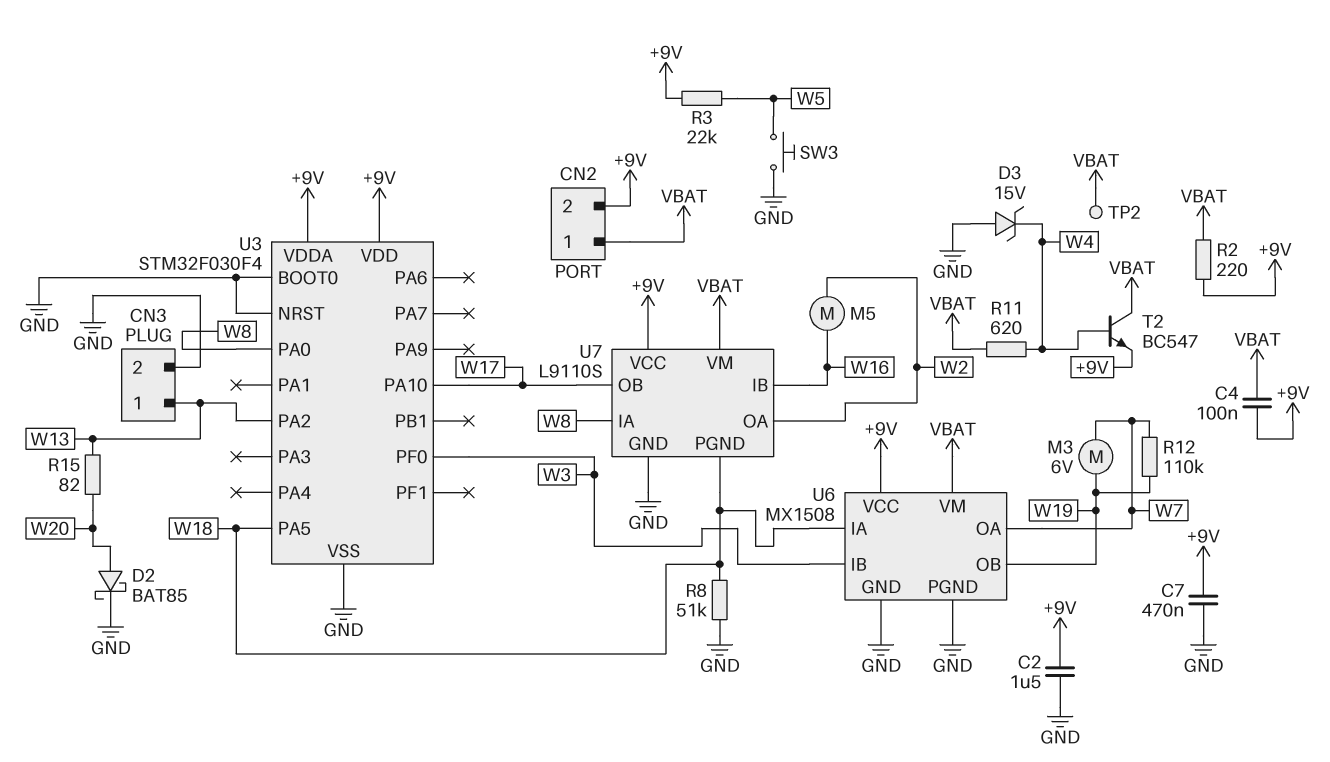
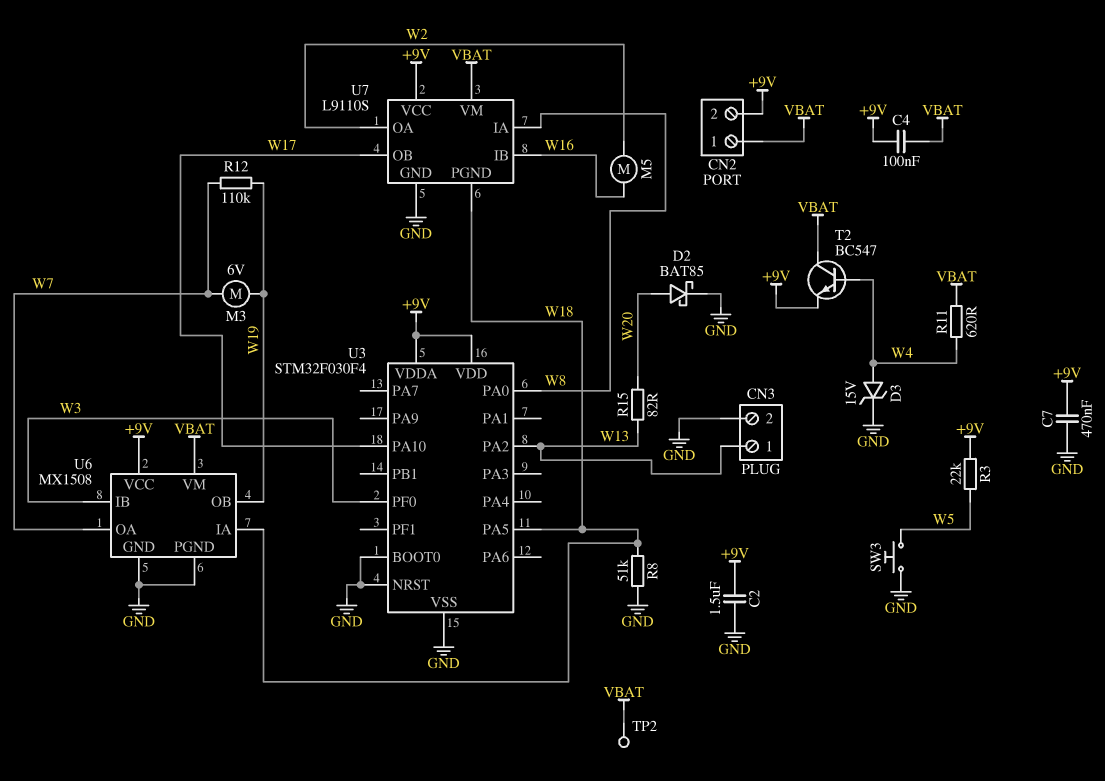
D3: zener 15V (A GND, K W4) -> zener 15V (A W4, K GND)
R2: 220 (+9V, VBAT) -> none

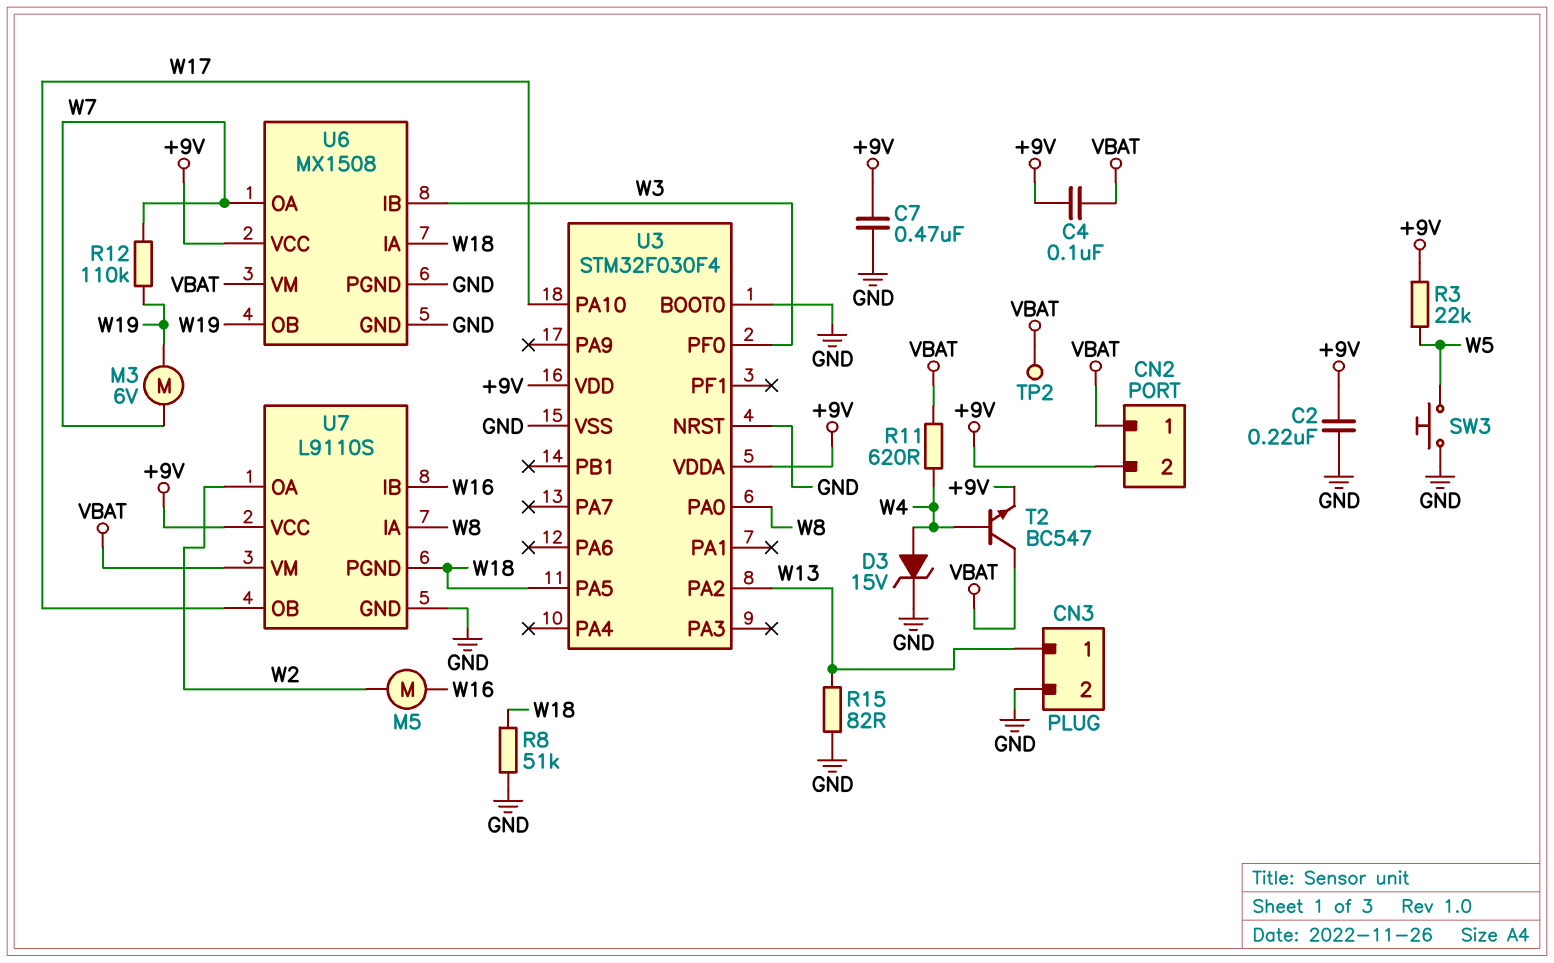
C2: 1.5uF (+9V, GND) -> 220nF (+9V, GND)
D2: schottky BAT85 (A W20, K GND) -> none
R15: 82 (W13, W20) -> 82 (GND, W13)

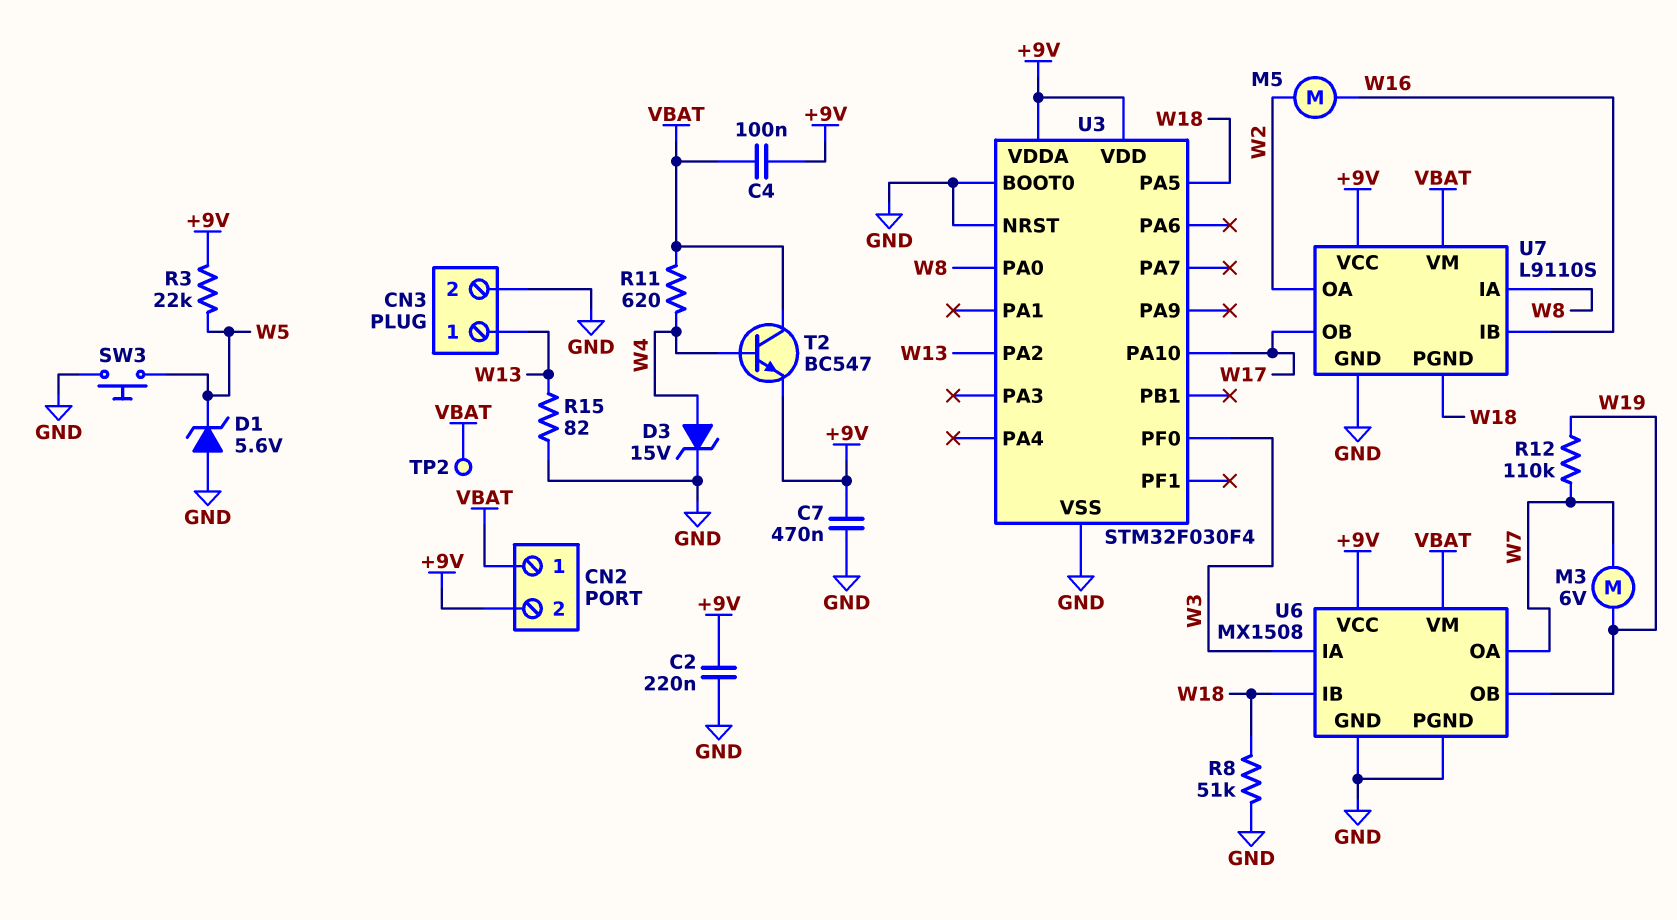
D1: none -> zener 5.6V (A GND, K W5)
U6 pin IA: W18 -> W3
U6 pin IB: W3 -> W18

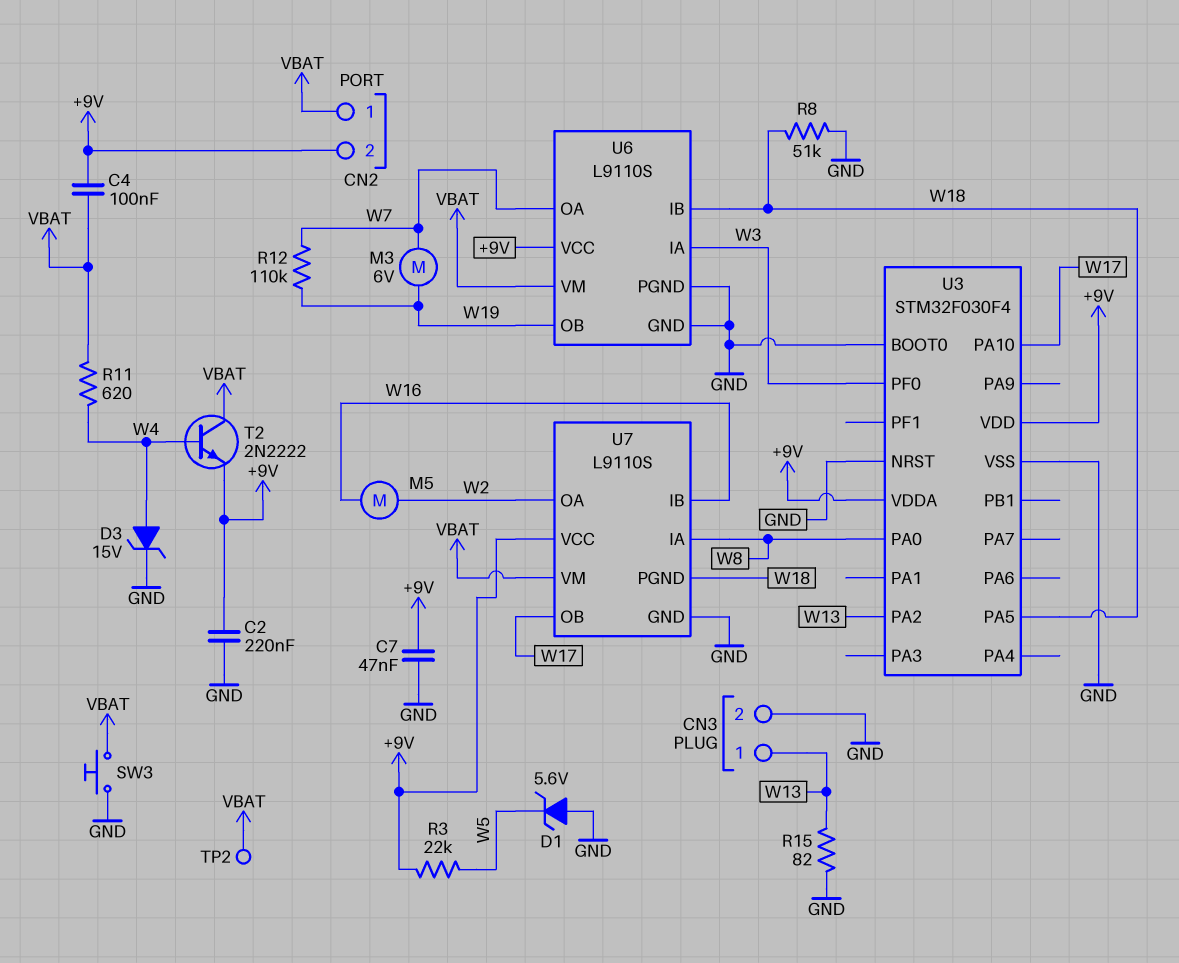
C7: 470nF (+9V, GND) -> 47nF (+9V, GND)
SW3: button (GND, W5) -> button (GND, VBAT)
T2: NPN BC547 (B W4, C VBAT, E +9V) -> NPN 2N2222 (B W4, C VBAT, E +9V)
U6: MX1508 -> L9110S

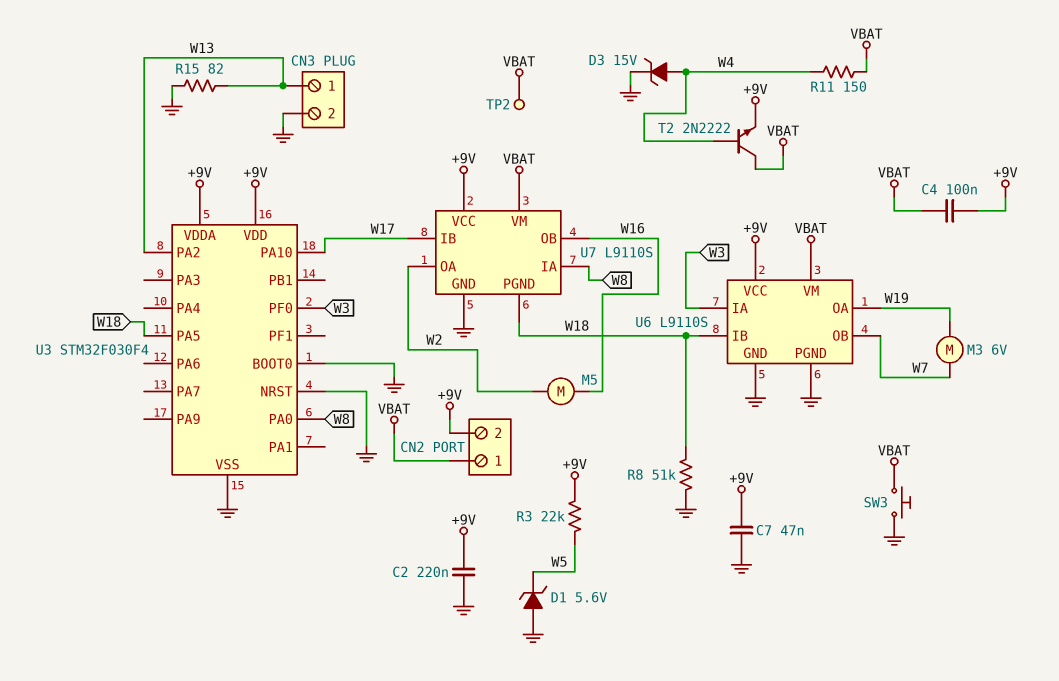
R11: 620 (VBAT, W4) -> 150 (VBAT, W4)
R12: 110k (W7, W19) -> none
U6 pin OA: W7 -> W19
U6 pin OB: W19 -> W7
U7 pin IB: W16 -> W17
U7 pin OB: W17 -> W16

